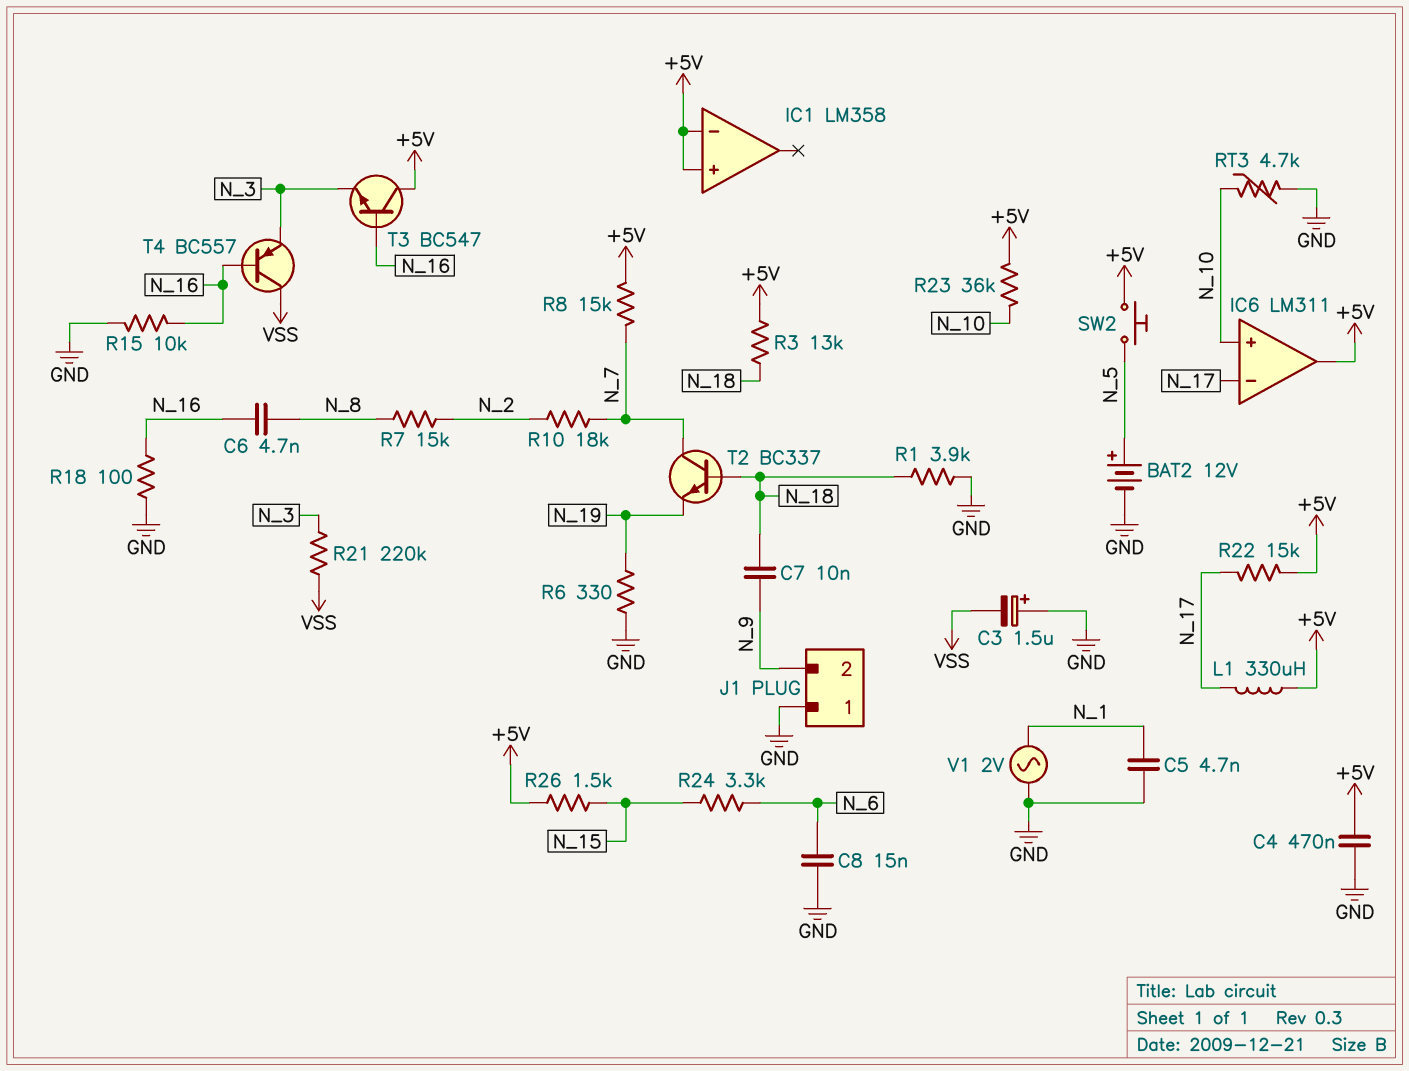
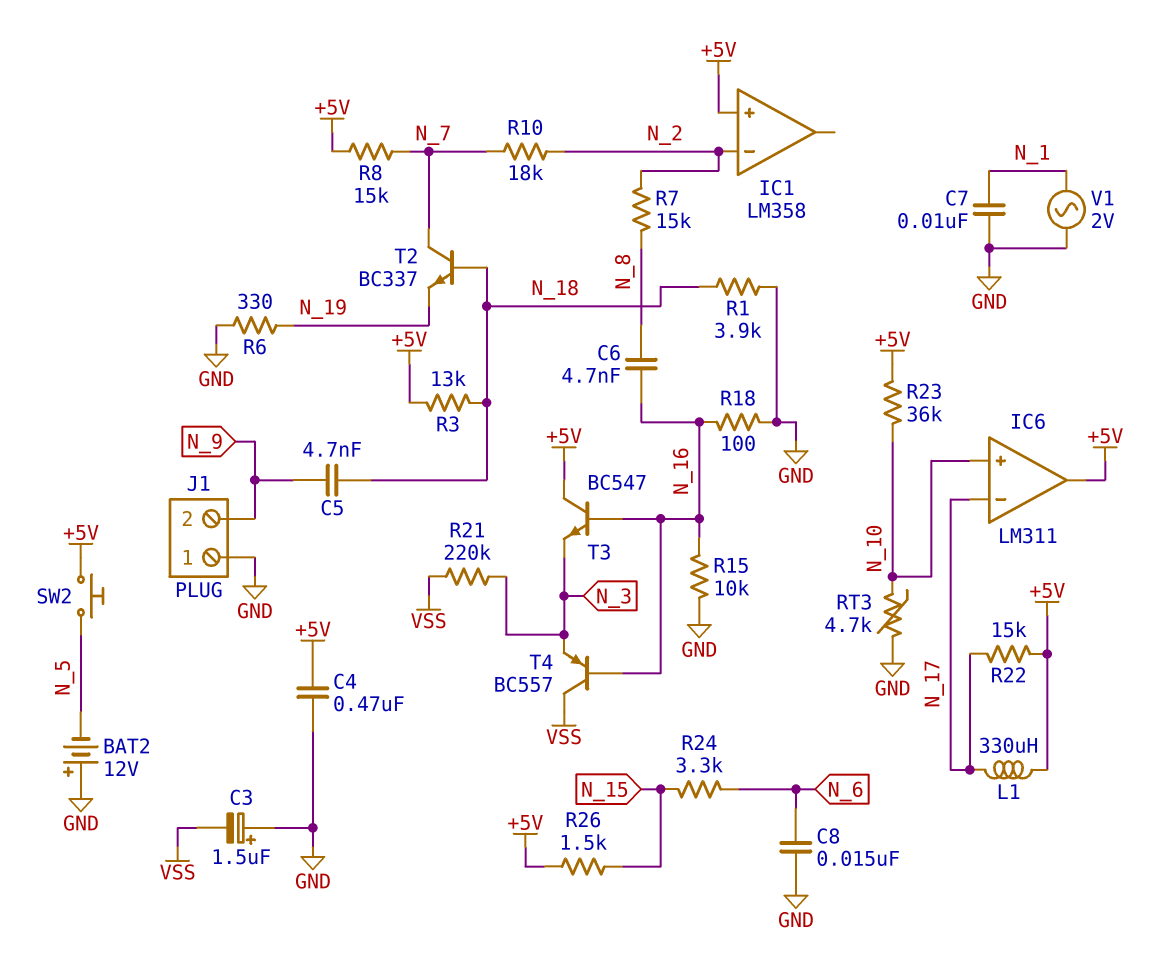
BAT2: 12V (plus N_5, minus GND) -> 12V (plus GND, minus N_5)
C5: 4.7nF (GND, N_1) -> 4.7nF (N_9, N_18)
C7: 10nF (N_9, N_18) -> 10nF (GND, N_1)
IC1 pin in-: +5V -> N_2

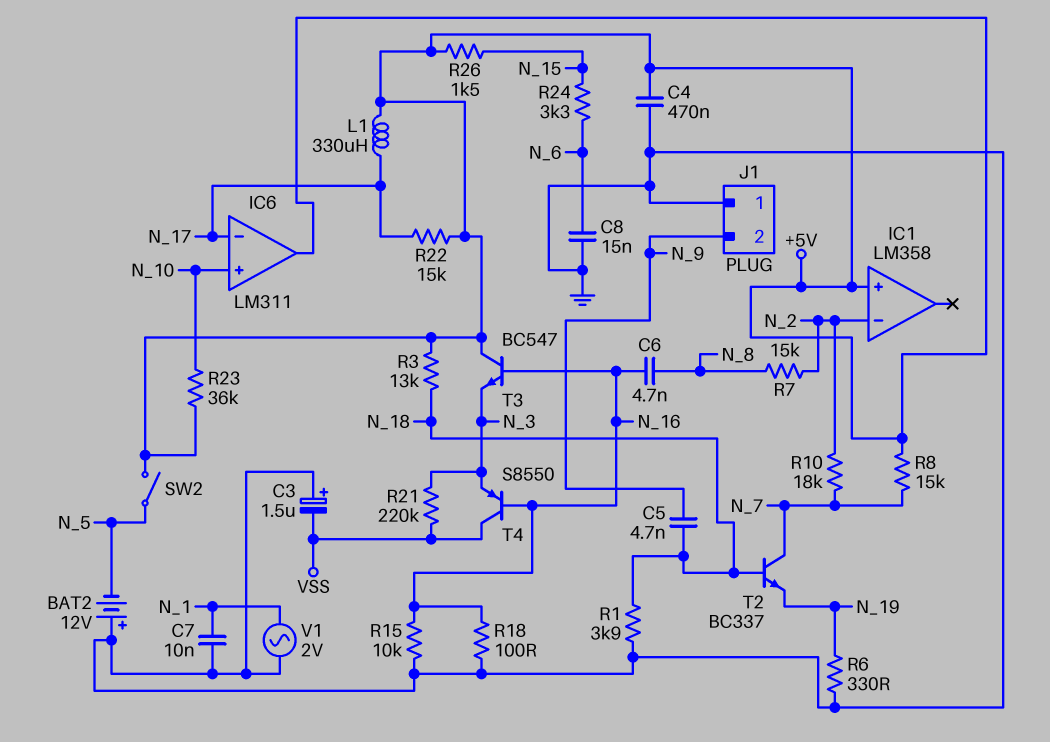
RT3: 4.7k (GND, N_10) -> none
SW2: button (+5V, N_5) -> switch (+5V, N_5)
T4: PNP BC557 (B N_16, C VSS, E N_3) -> PNP S8550 (B N_16, C VSS, E N_3)

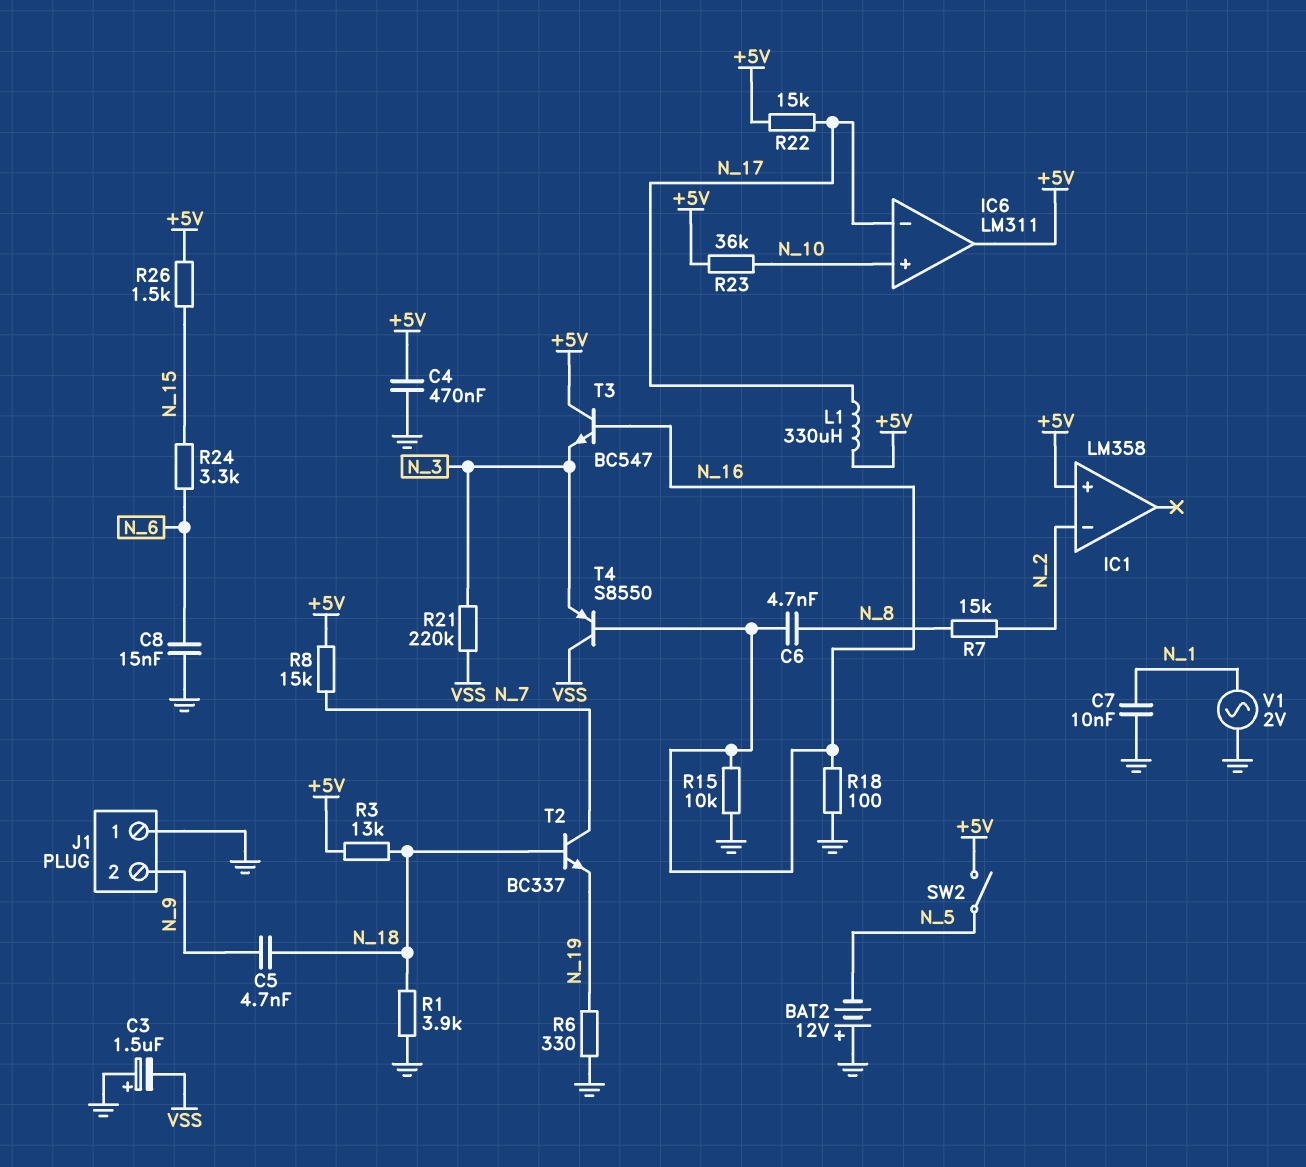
R10: 18k (N_2, N_7) -> none

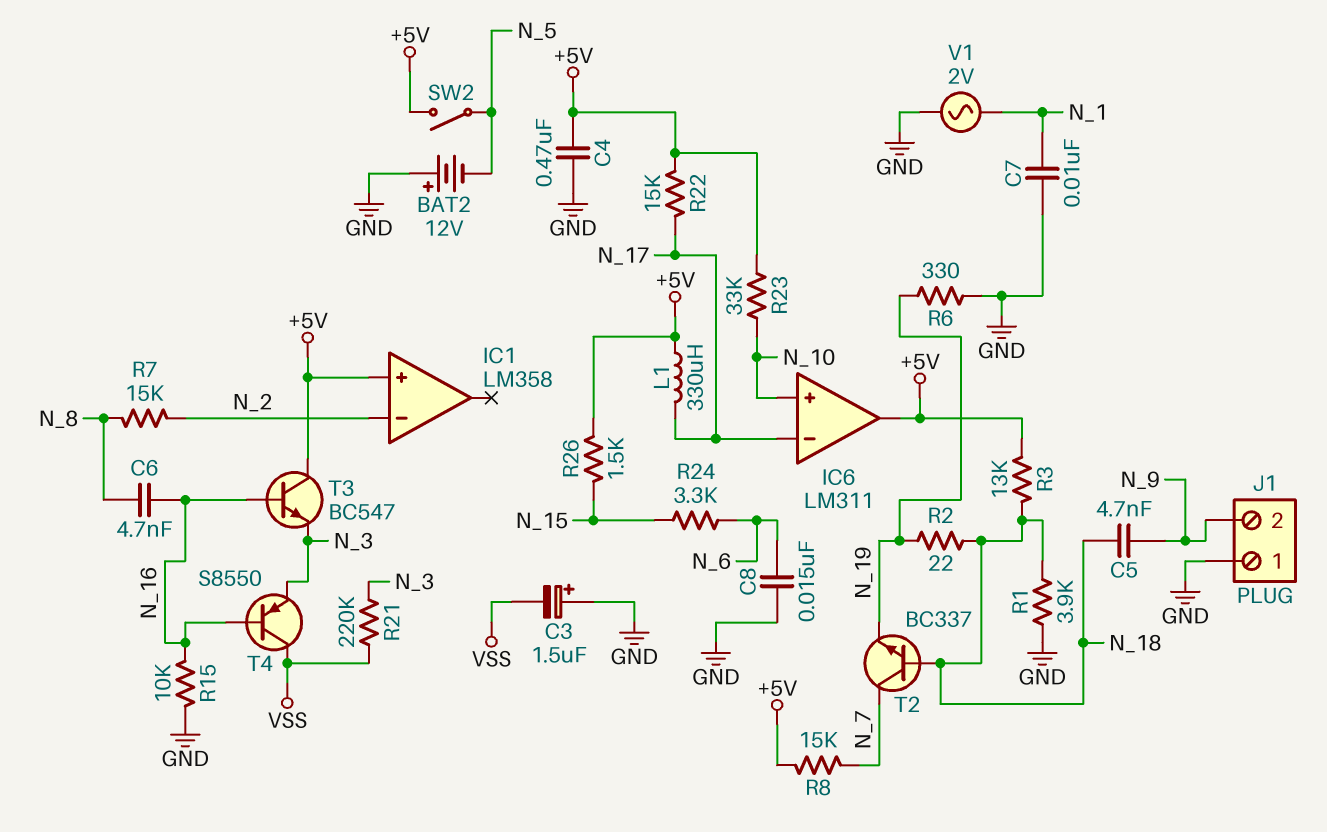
R2: none -> 22 (N_18, N_19)
R18: 100 (GND, N_16) -> none
R23: 36k (+5V, N_10) -> 33k (+5V, N_10)

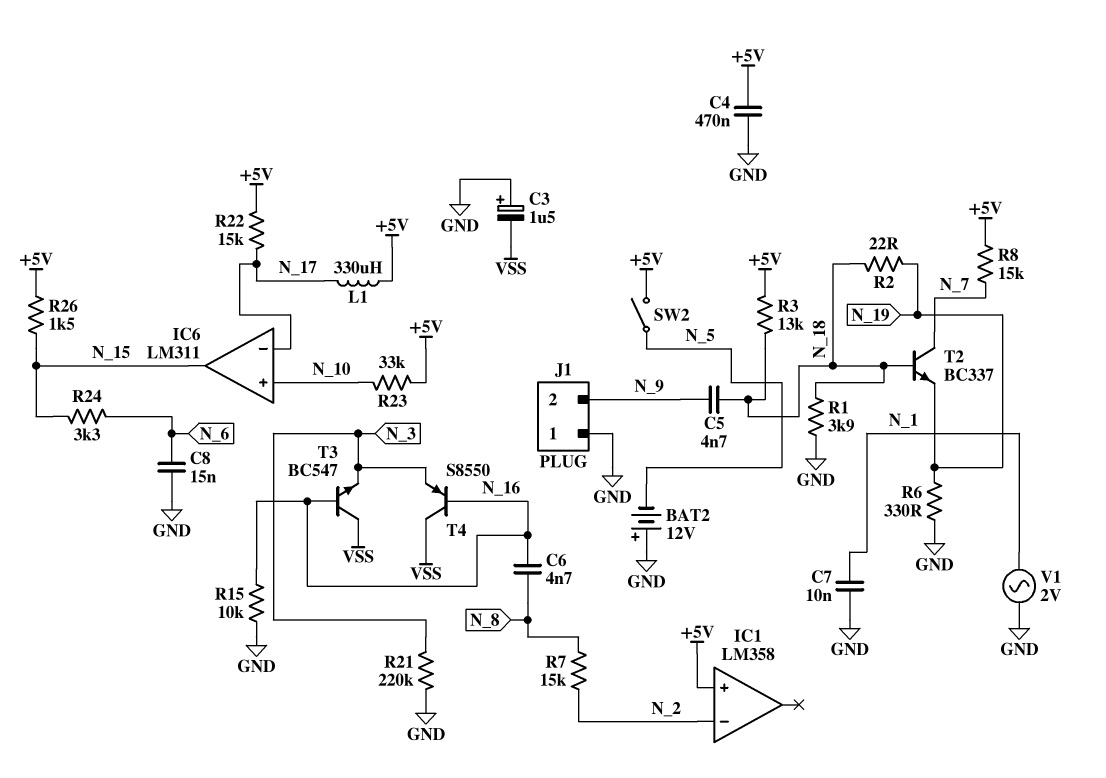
IC6 pin out: +5V -> N_15
R21: 220k (N_3, VSS) -> 220k (GND, N_3)
T3: NPN BC547 (B N_16, C +5V, E N_3) -> NPN BC547 (B N_16, C VSS, E N_3)

